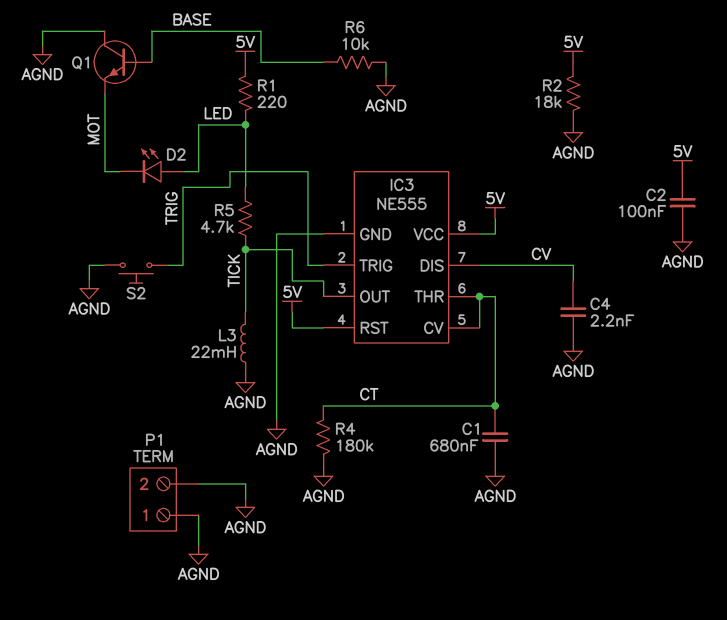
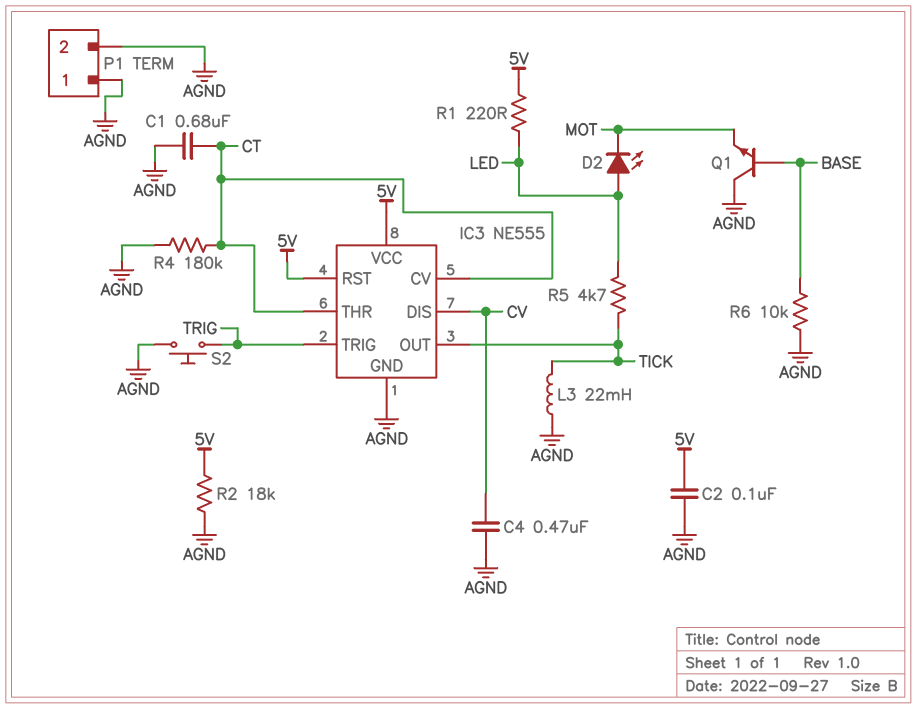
C4: 2.2nF (AGND, CV) -> 470nF (AGND, CV)

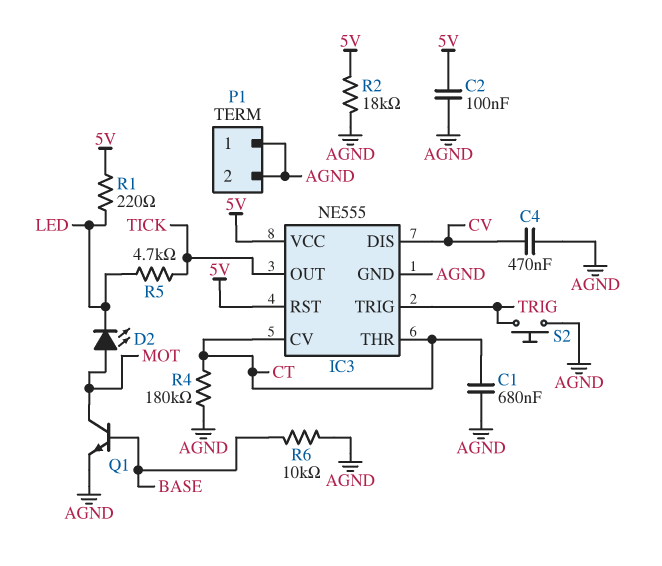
D2: LED (A LED, K MOT) -> LED (A MOT, K LED)
L3: 22mH (AGND, TICK) -> none
Q1: NPN (B BASE, C AGND, E MOT) -> NPN (B BASE, C MOT, E AGND)

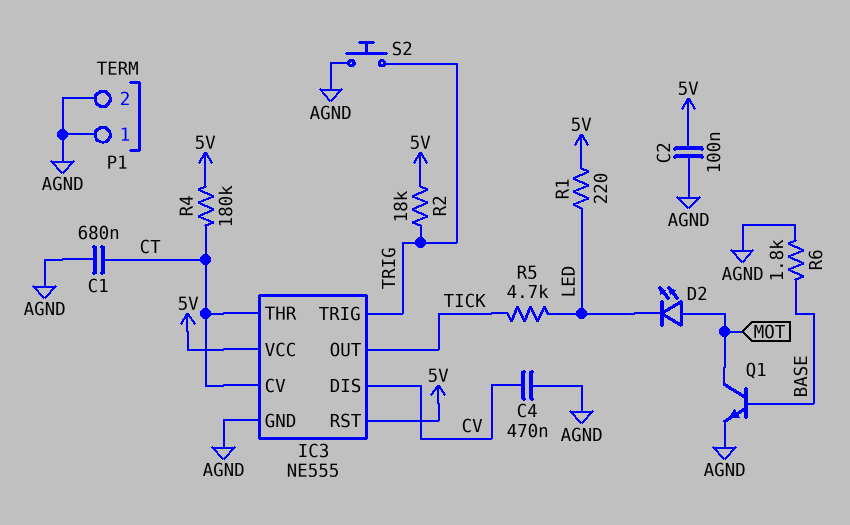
R2: 18k (5V, AGND) -> 18k (5V, TRIG)
R4: 180k (AGND, CT) -> 180k (5V, CT)
R6: 10k (AGND, BASE) -> 1.8k (AGND, BASE)

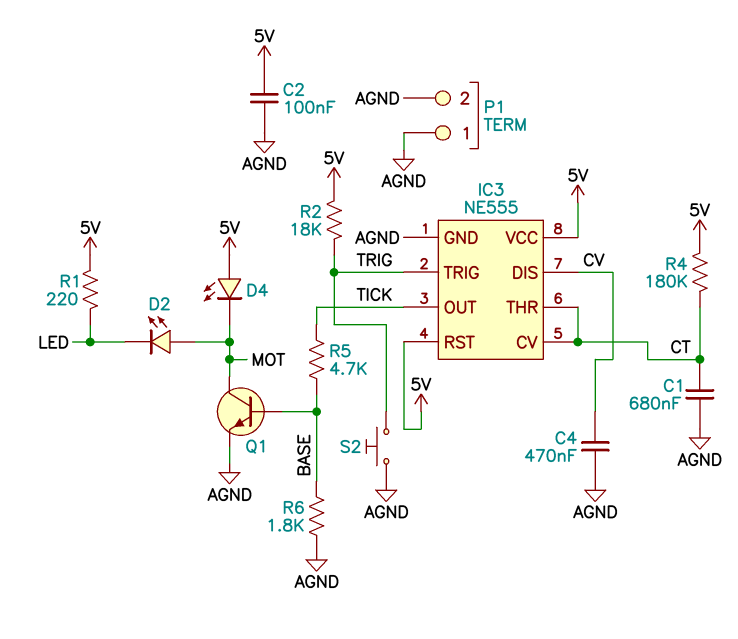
D4: none -> LED (A 5V, K MOT)
R5: 4.7k (LED, TICK) -> 4.7k (BASE, TICK)

